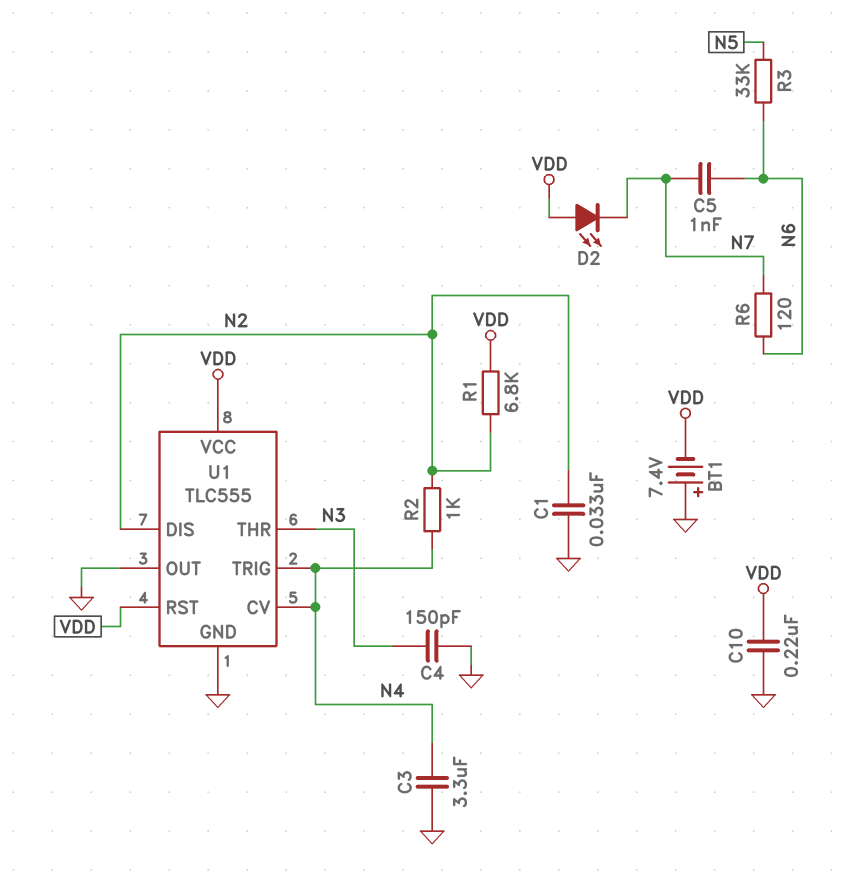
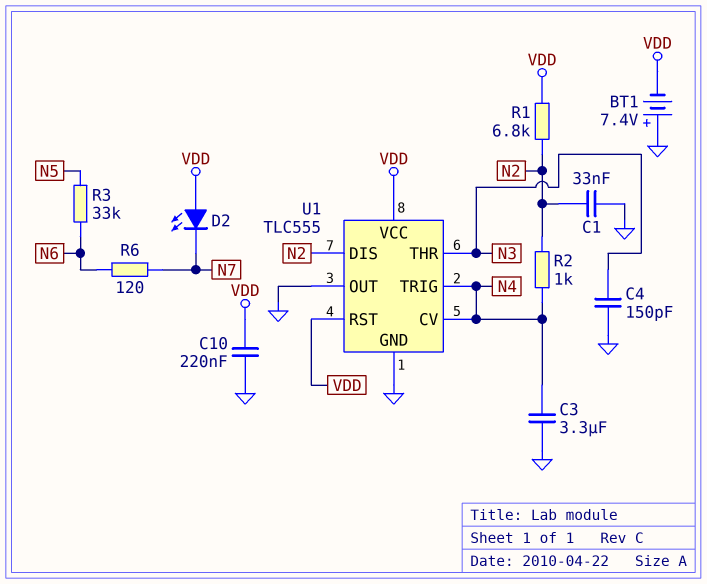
C5: 1nF (N6, N7) -> none

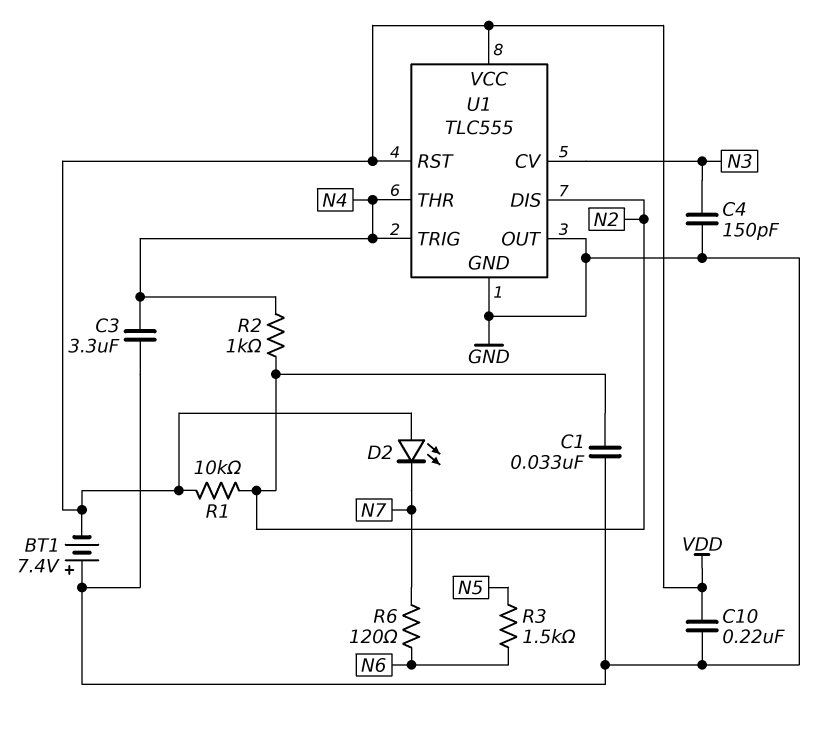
R1: 6.8k (N2, VDD) -> 10k (N2, VDD)
R3: 33k (N5, N6) -> 1.5k (N5, N6)
U1 pin CV: N4 -> N3
U1 pin THR: N3 -> N4

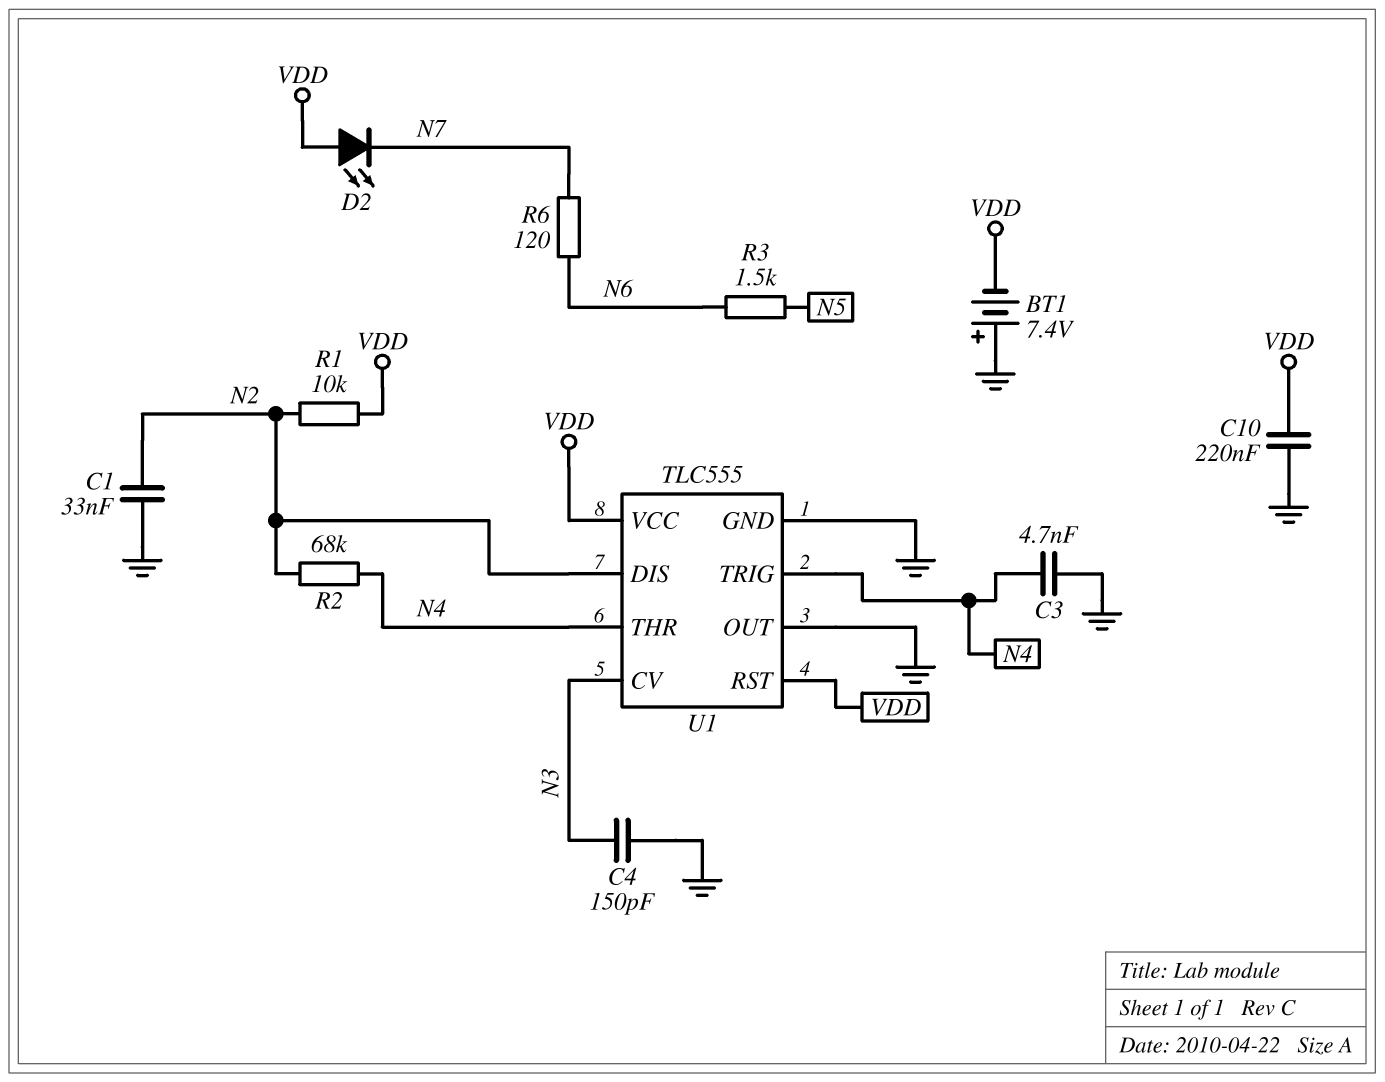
C3: 3.3uF (GND, N4) -> 4.7nF (GND, N4)
R2: 1k (N2, N4) -> 68k (N2, N4)

